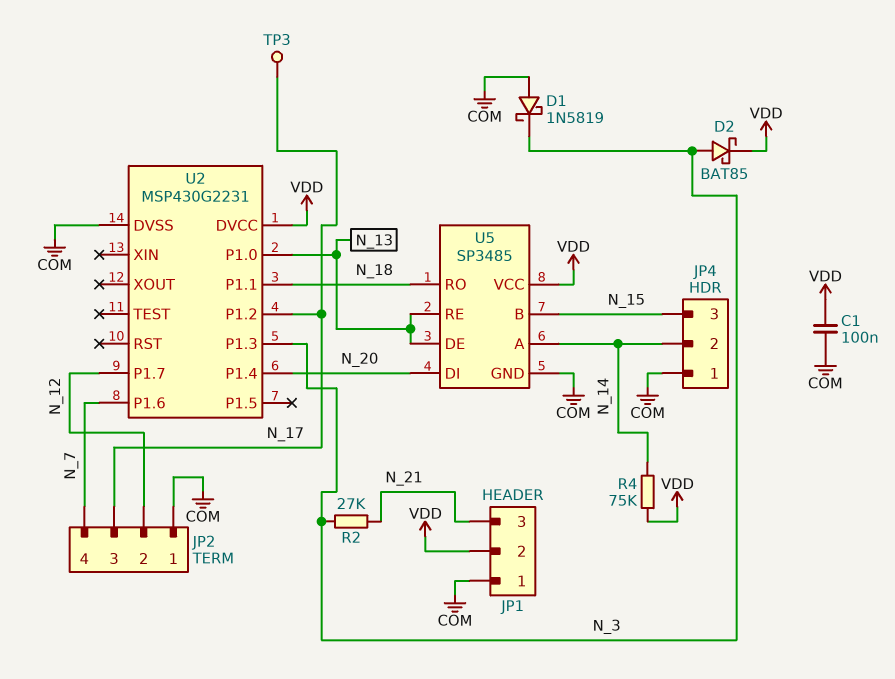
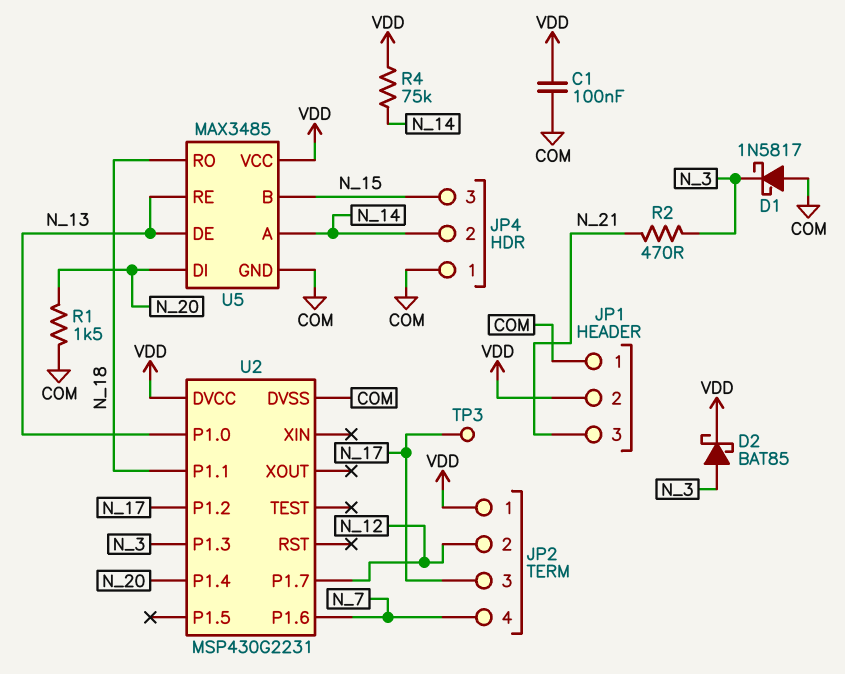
D1: schottky 1N5819 (A COM, K N_3) -> schottky 1N5817 (A COM, K N_3)
JP2 pin 1: COM -> VDD
R1: none -> 1.5k (COM, N_20)
R2: 27k (N_3, N_21) -> 470 (N_3, N_21)
U5: SP3485 -> MAX3485

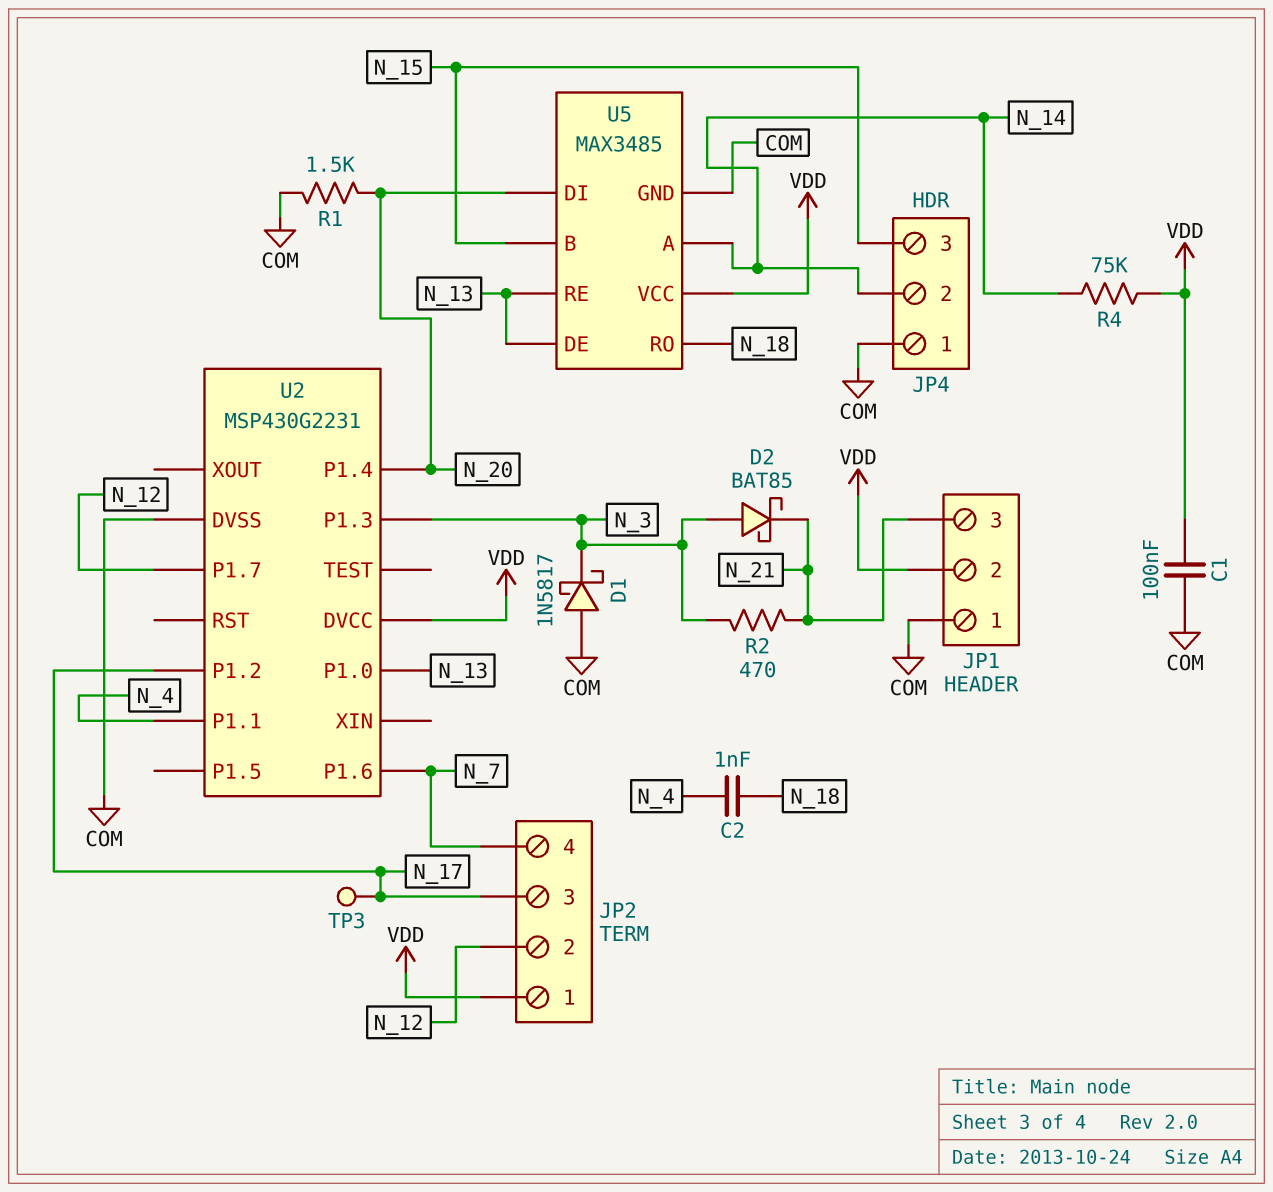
C2: none -> 1nF (N_4, N_18)
D2: schottky BAT85 (A N_3, K VDD) -> schottky BAT85 (A N_3, K N_21)
U2 pin P1.1: N_18 -> N_4

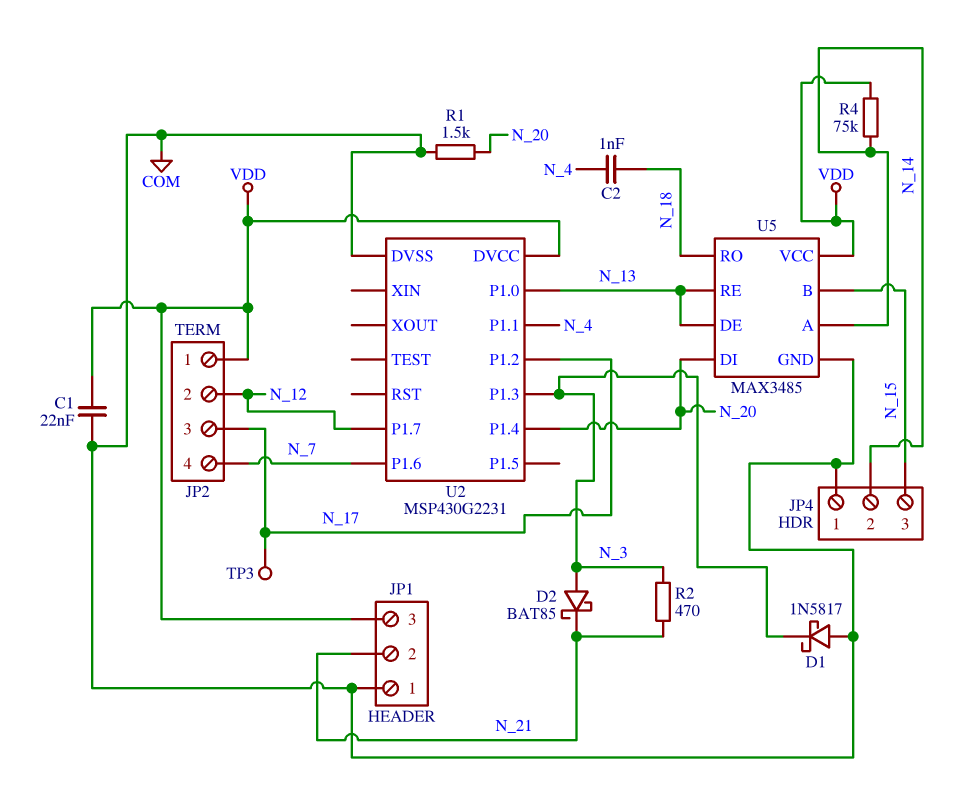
C1: 100nF (COM, VDD) -> 22nF (COM, VDD)
JP1 pin 2: VDD -> N_21
JP1 pin 3: N_21 -> VDD

